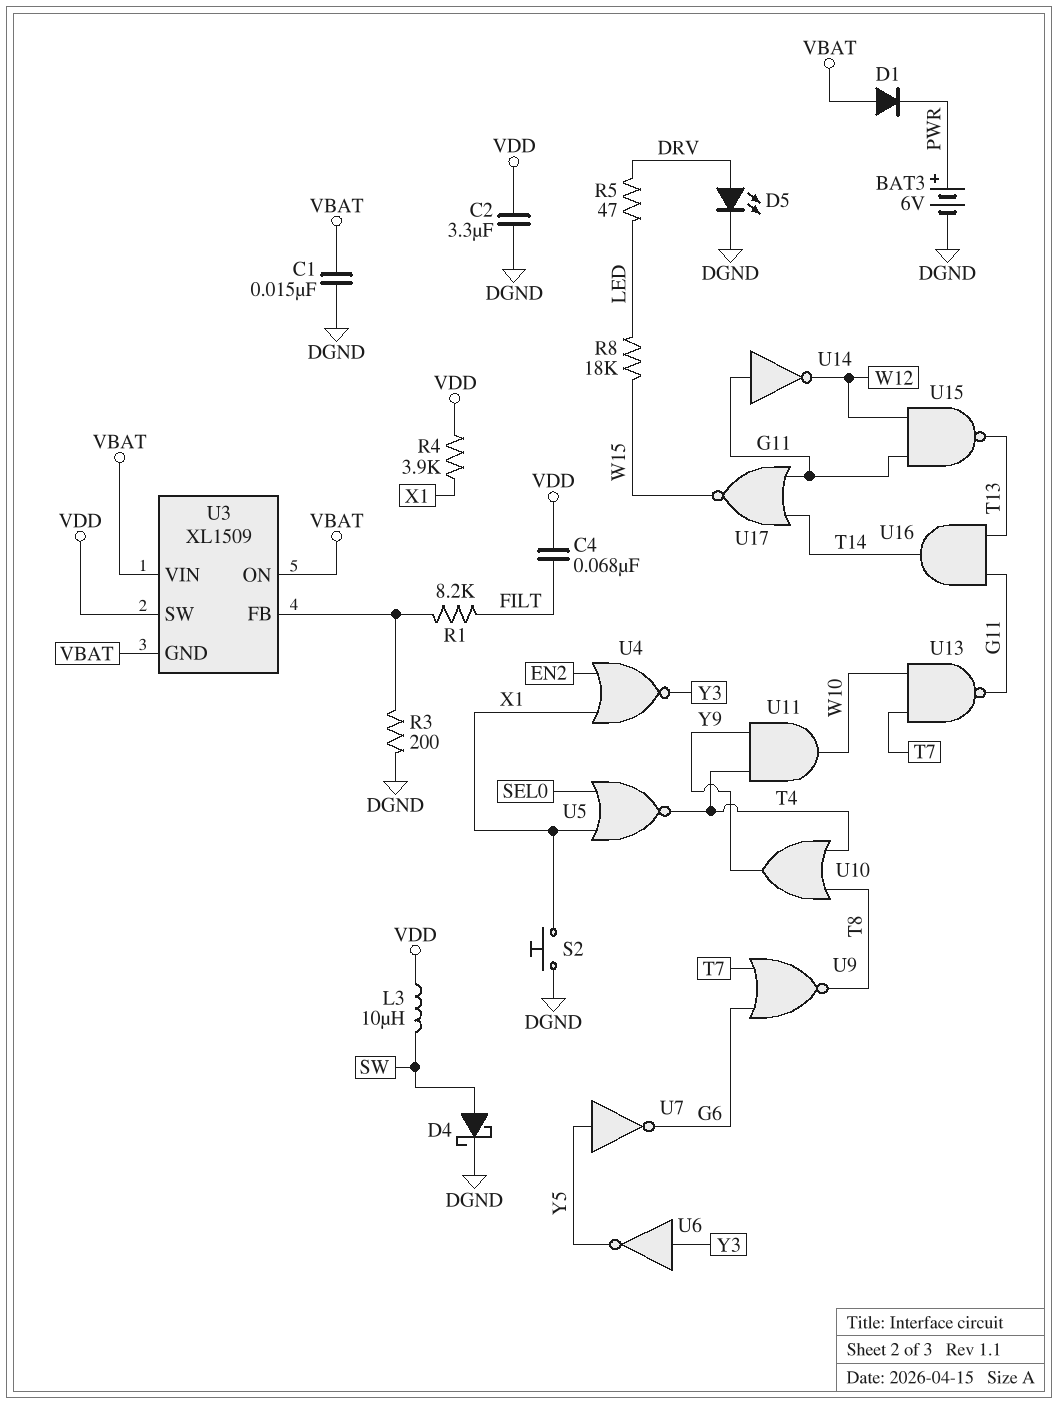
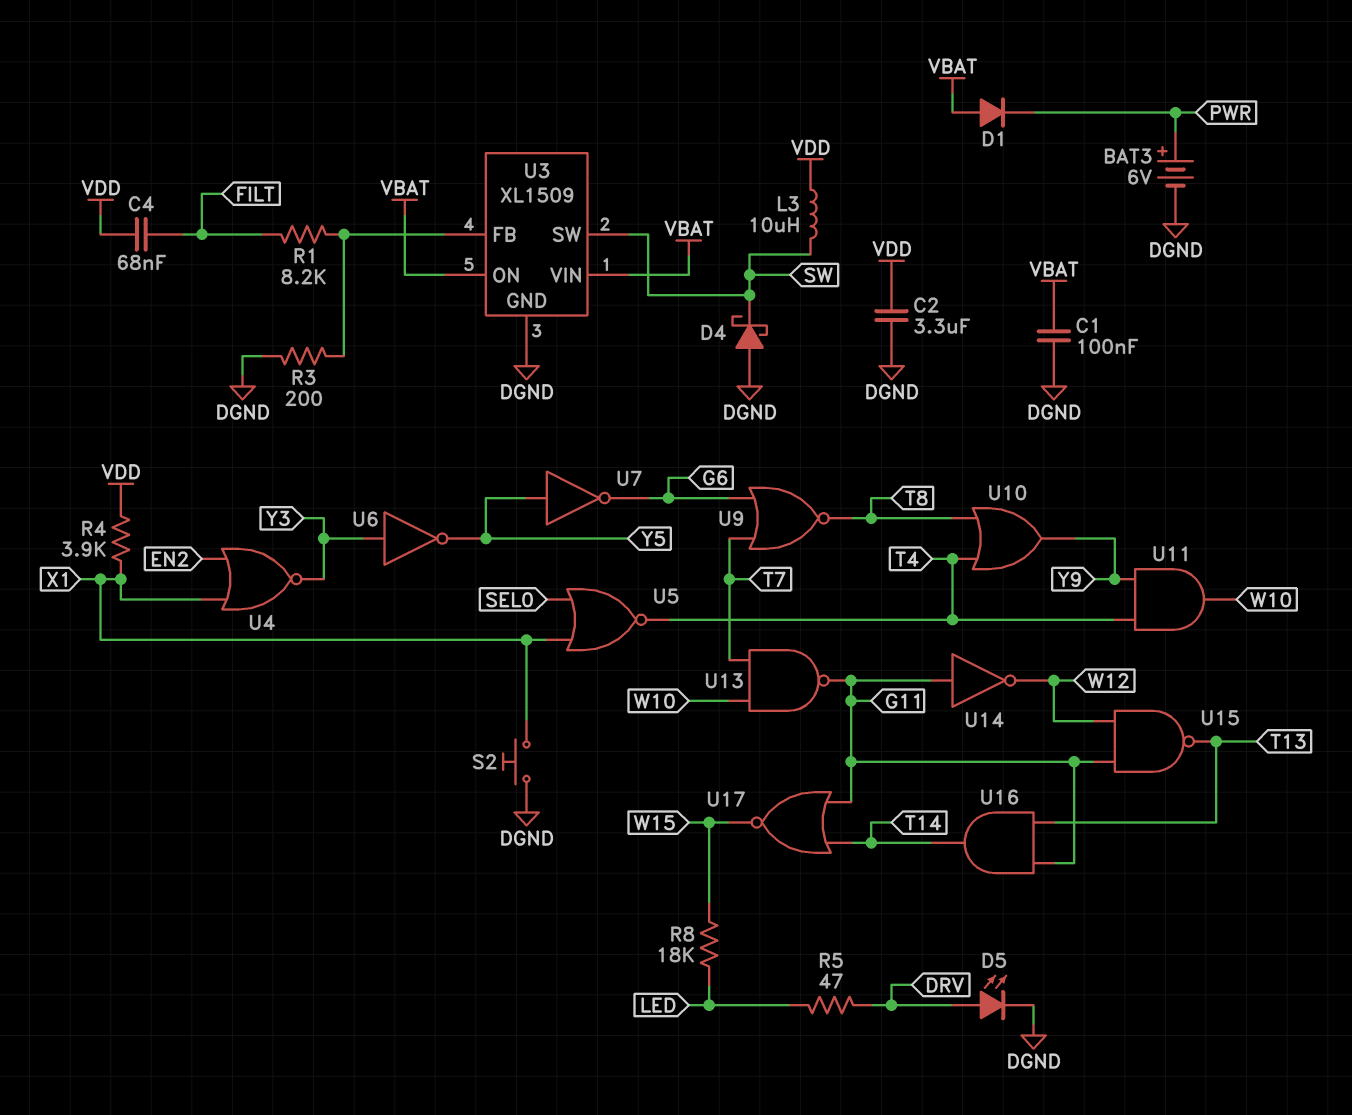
C1: 15nF (DGND, VBAT) -> 100nF (DGND, VBAT)
D4: schottky (A SW, K DGND) -> schottky (A DGND, K SW)
U3 pin GND: VBAT -> DGND
U3 pin SW: VDD -> SW

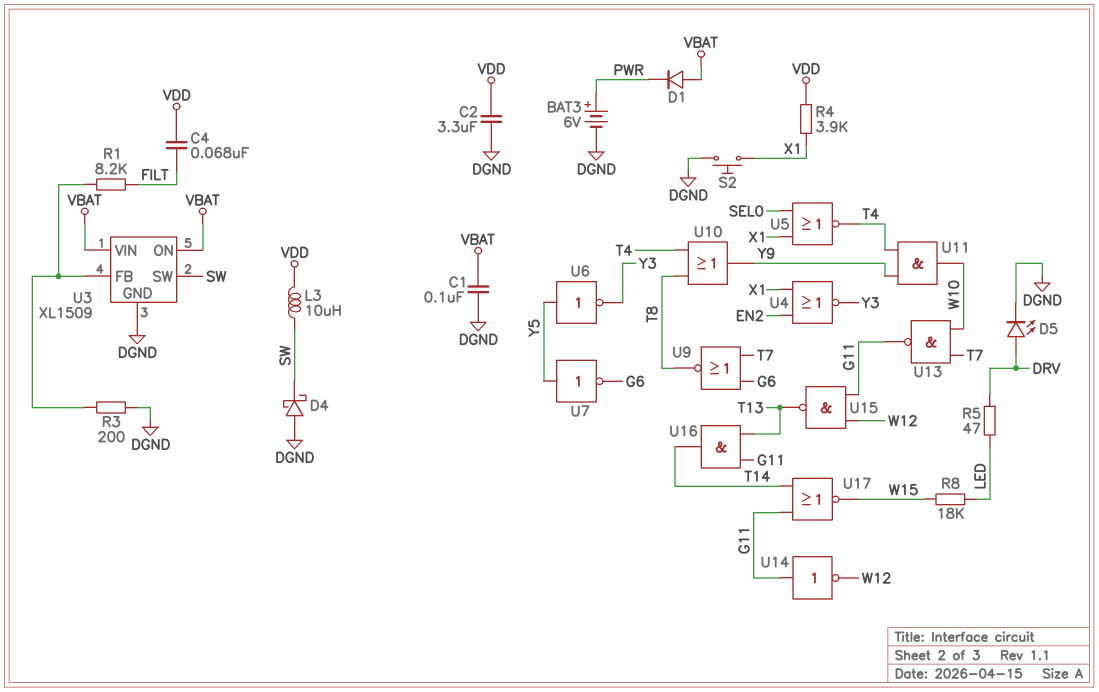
U6: NOT (in Y3, out Y5) -> NOT (in Y5, out Y3)

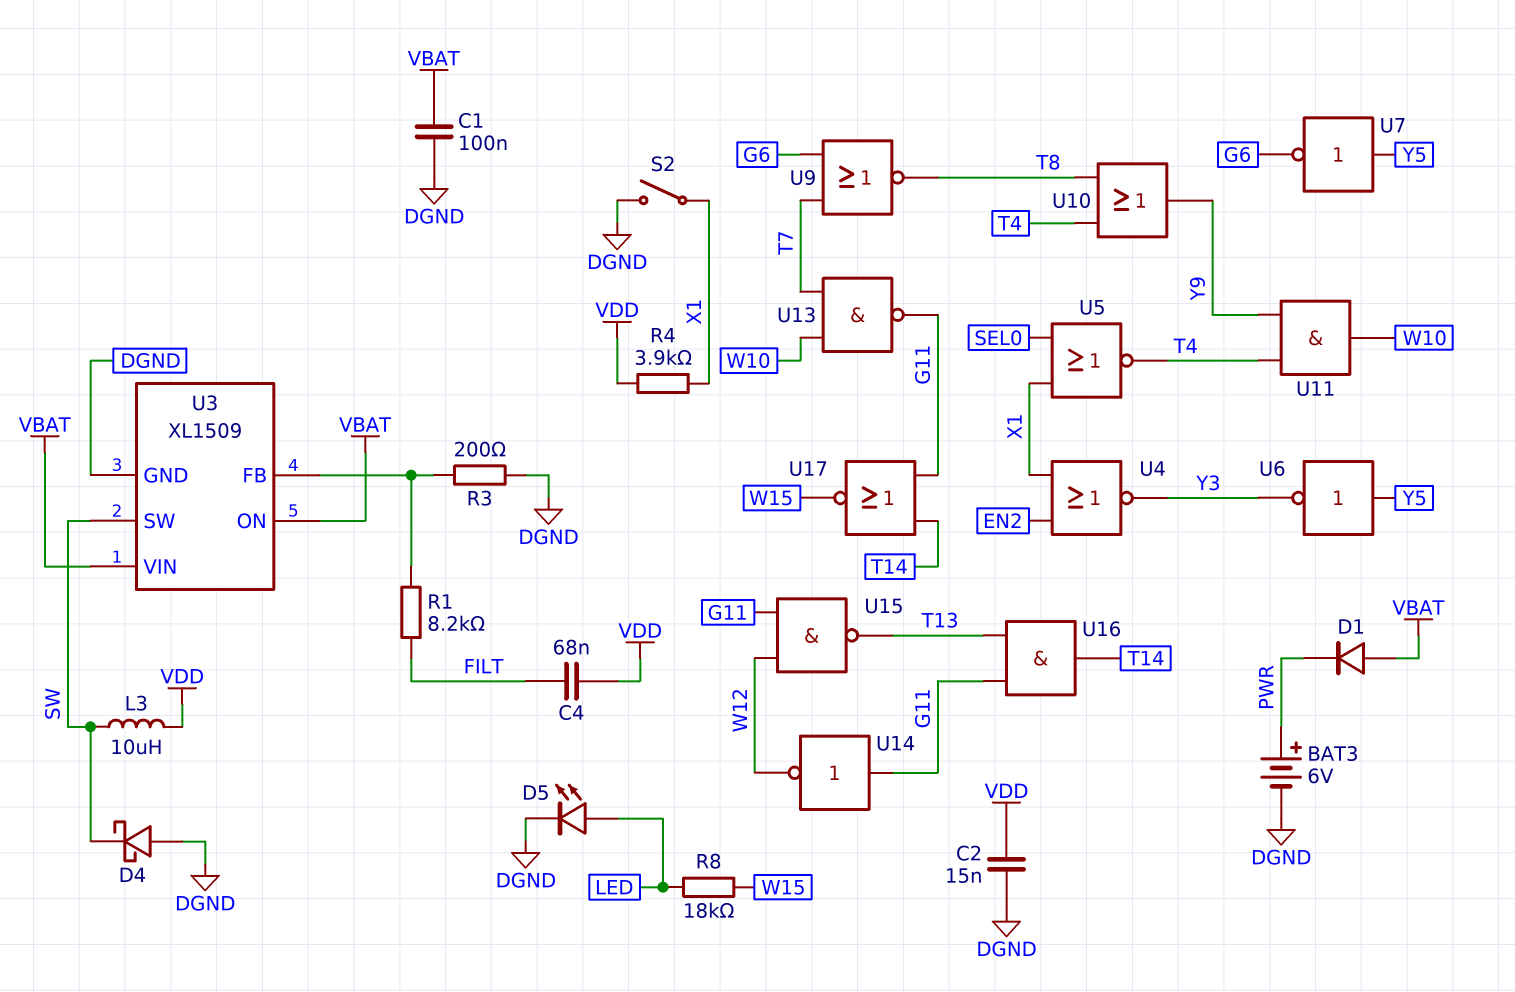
C2: 3.3uF (DGND, VDD) -> 15nF (DGND, VDD)
D5: LED (A DRV, K DGND) -> LED (A LED, K DGND)
R5: 47 (DRV, LED) -> none
S2: button (DGND, X1) -> switch (DGND, X1)

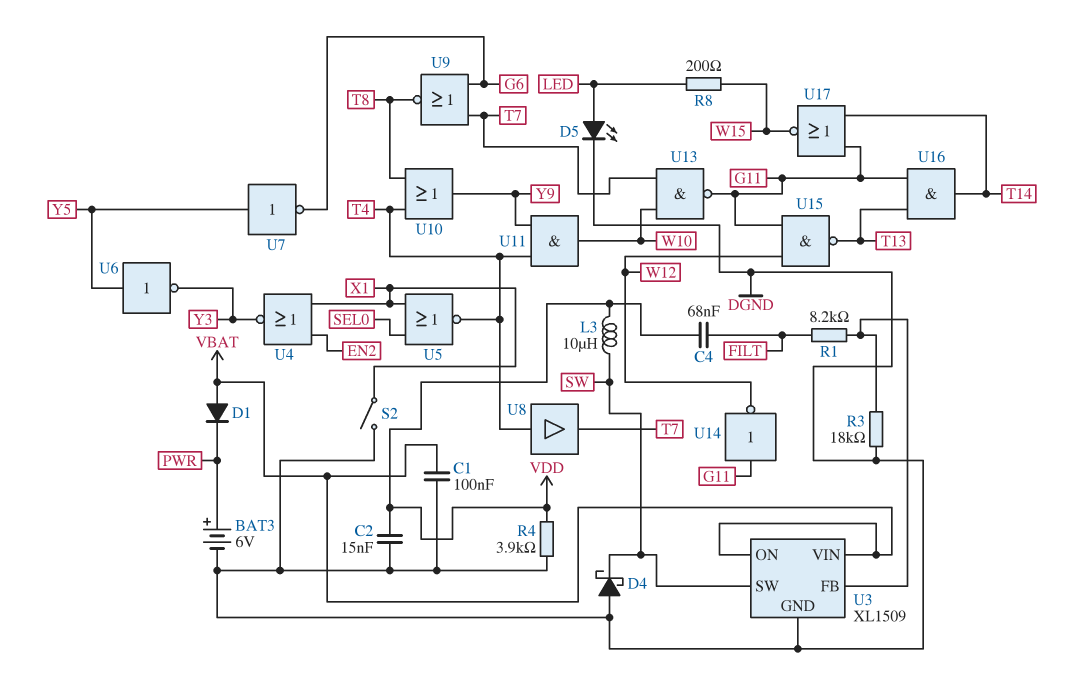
R3: 200 (DGND, U3/FB) -> 18k (DGND, U3/FB)
R4: 3.9k (VDD, X1) -> 3.9k (DGND, VDD)
R8: 18k (LED, W15) -> 200 (LED, W15)
U8: none -> buffer (in T4, out T7)

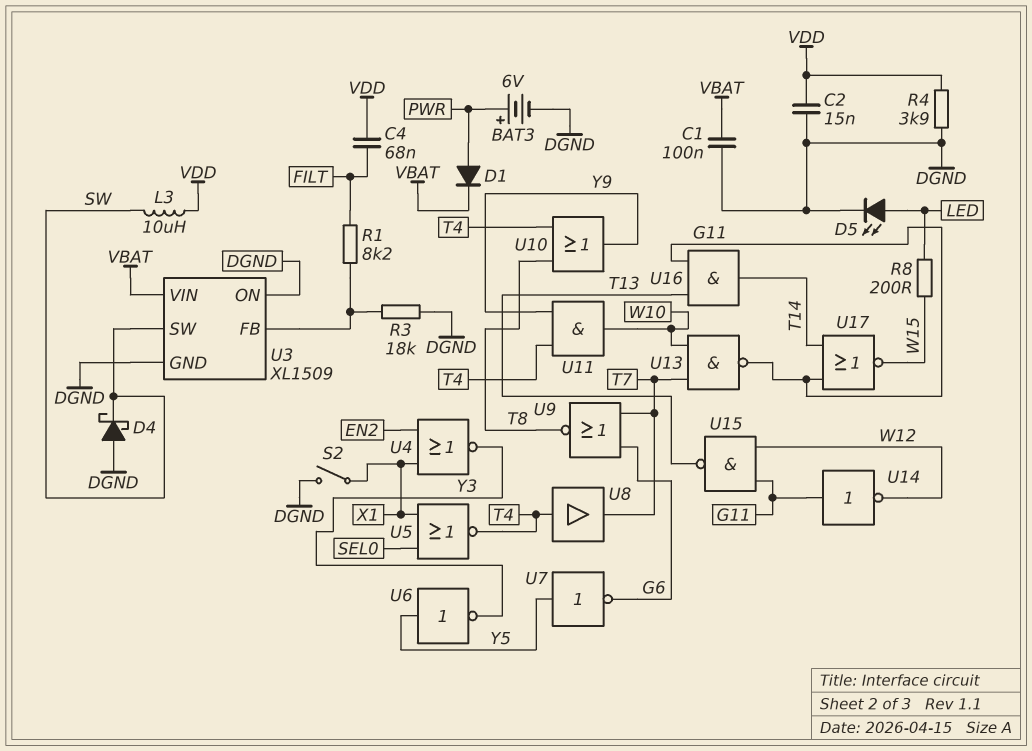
D1: diode (A VBAT, K PWR) -> diode (A PWR, K VBAT)
U3 pin ON: VBAT -> DGND

